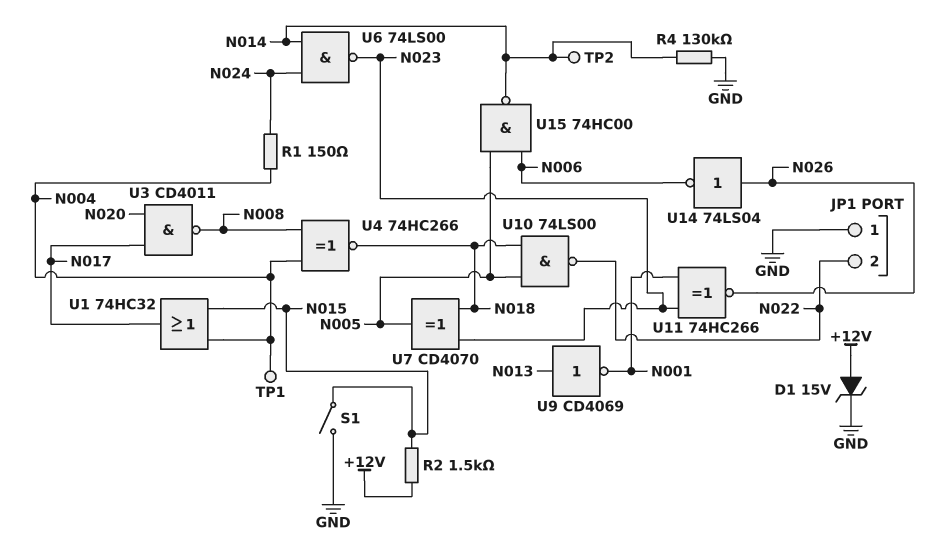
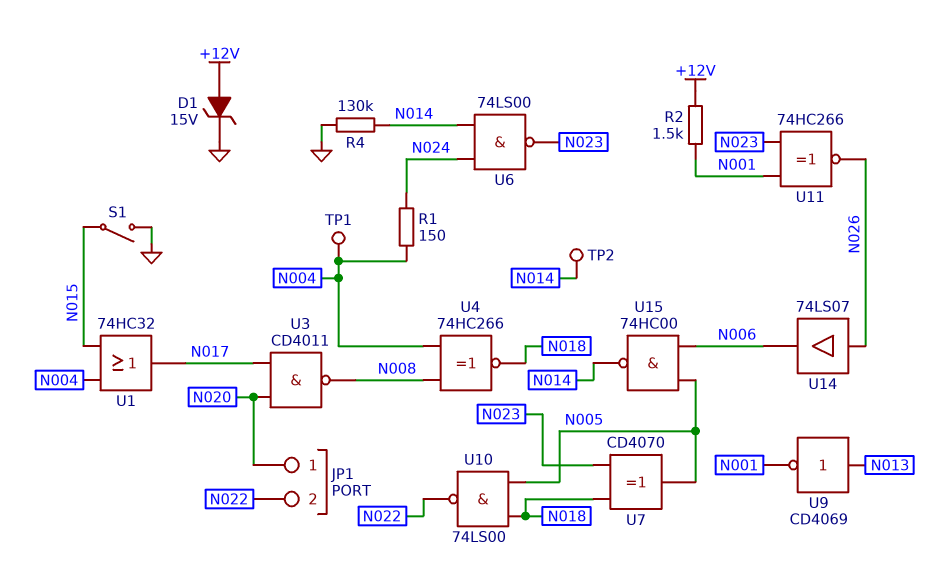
JP1 pin 1: GND -> N020
R2: 1.5k (+12V, N015) -> 1.5k (+12V, N001)
U14: NOT 74LS04 (in N026, out N006) -> buffer 74LS07 (in N026, out N006)

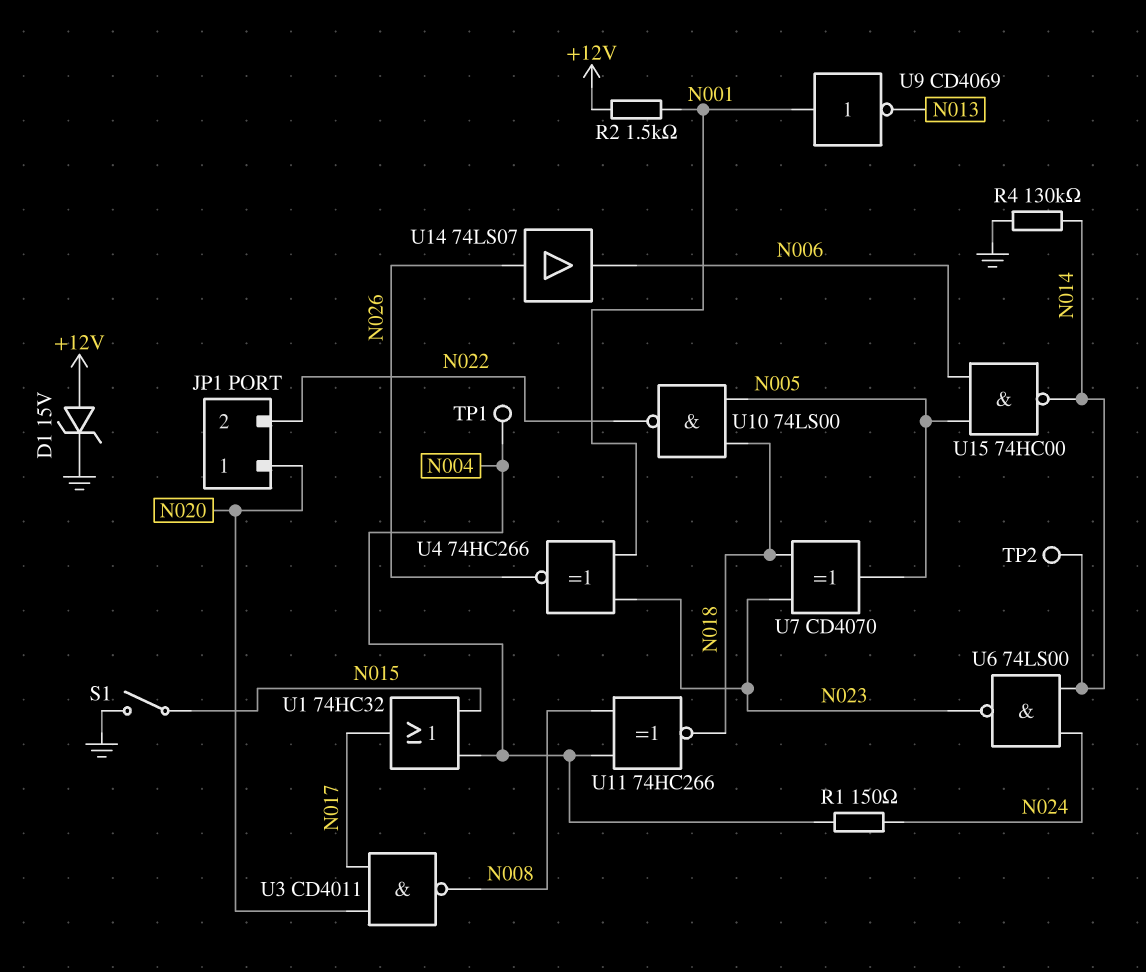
U4: XNOR 74HC266 (in N004, in N008, out N018) -> XNOR 74HC266 (in N001, in N023, out N026)
U9: NOT CD4069 (in N013, out N001) -> NOT CD4069 (in N001, out N013)
U11: XNOR 74HC266 (in N001, in N023, out N026) -> XNOR 74HC266 (in N004, in N008, out N018)

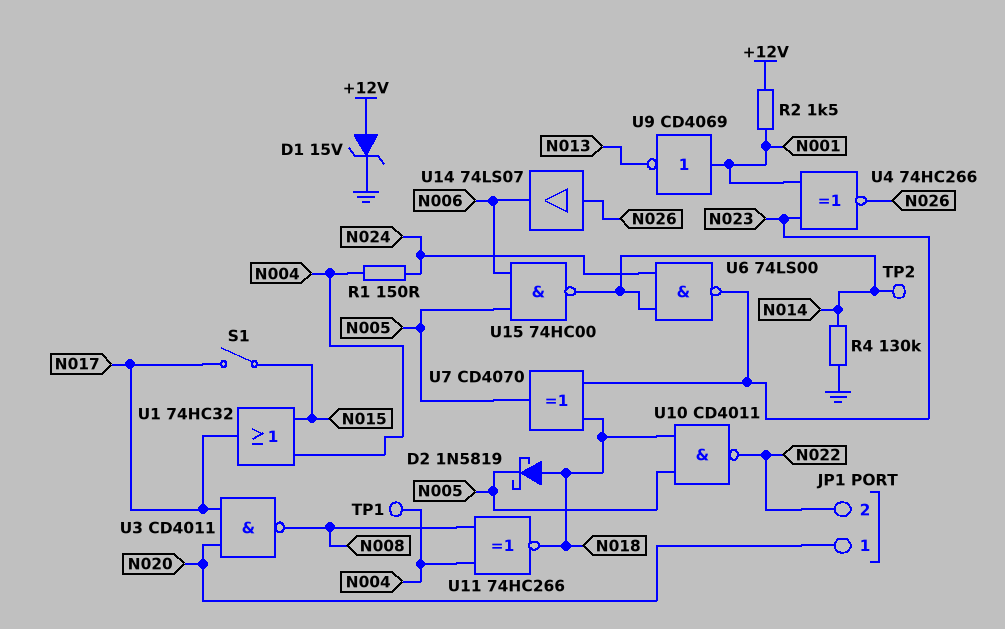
D2: none -> schottky 1N5819 (A N018, K N005)
S1: switch (GND, N015) -> switch (N015, N017)
U10: NAND 74LS00 (in N005, in N018, out N022) -> NAND CD4011 (in N005, in N018, out N022)

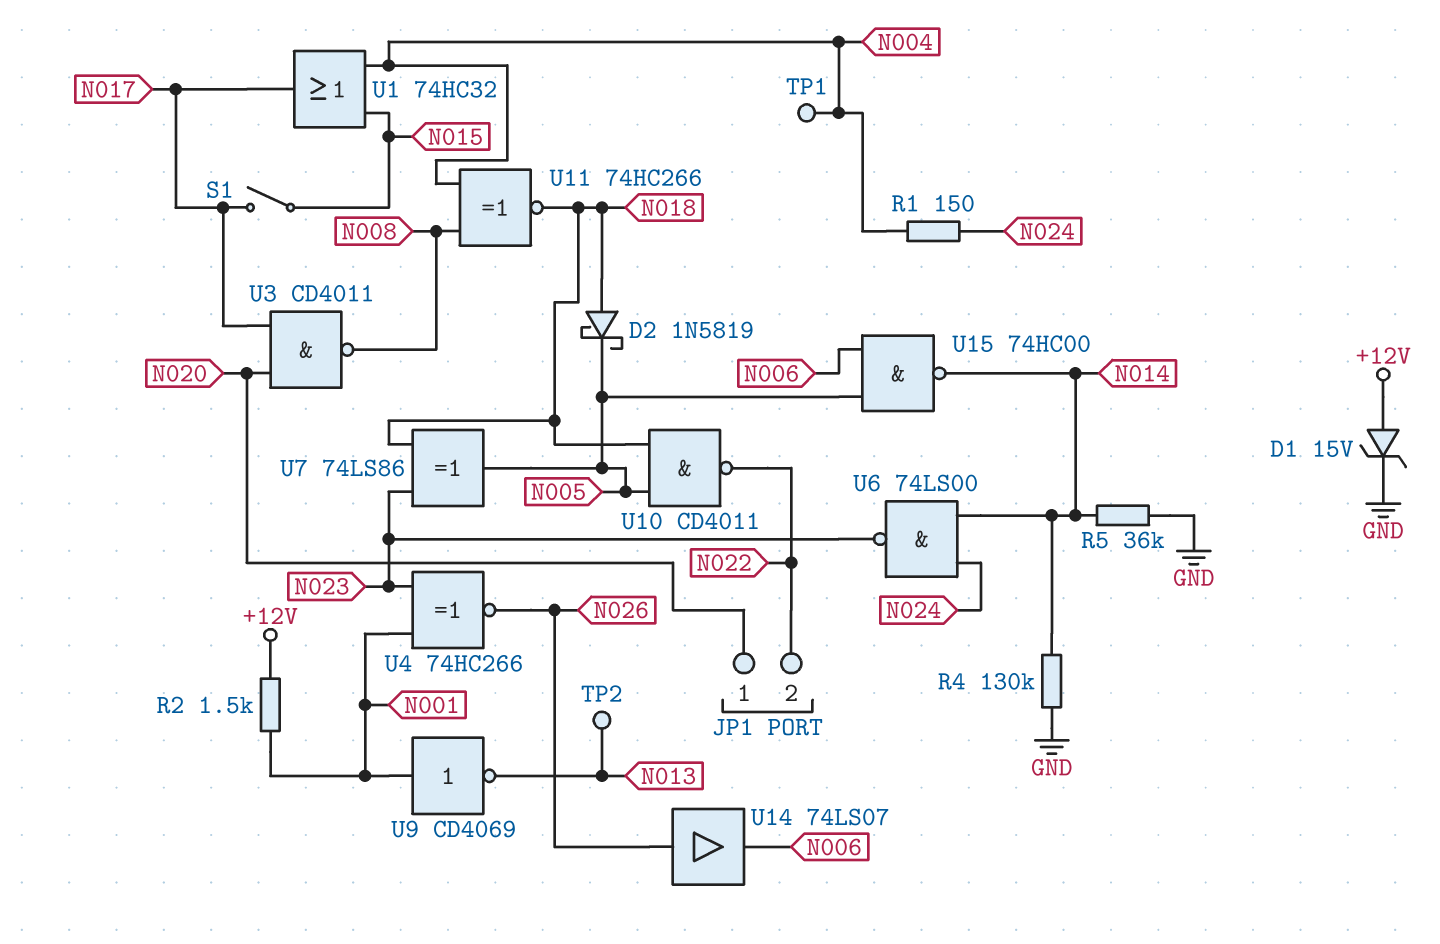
R5: none -> 36k (GND, N014)
TP2: test point (N014) -> test point (N013)
U7: XOR CD4070 (in N018, in N023, out N005) -> XOR 74LS86 (in N018, in N023, out N005)

